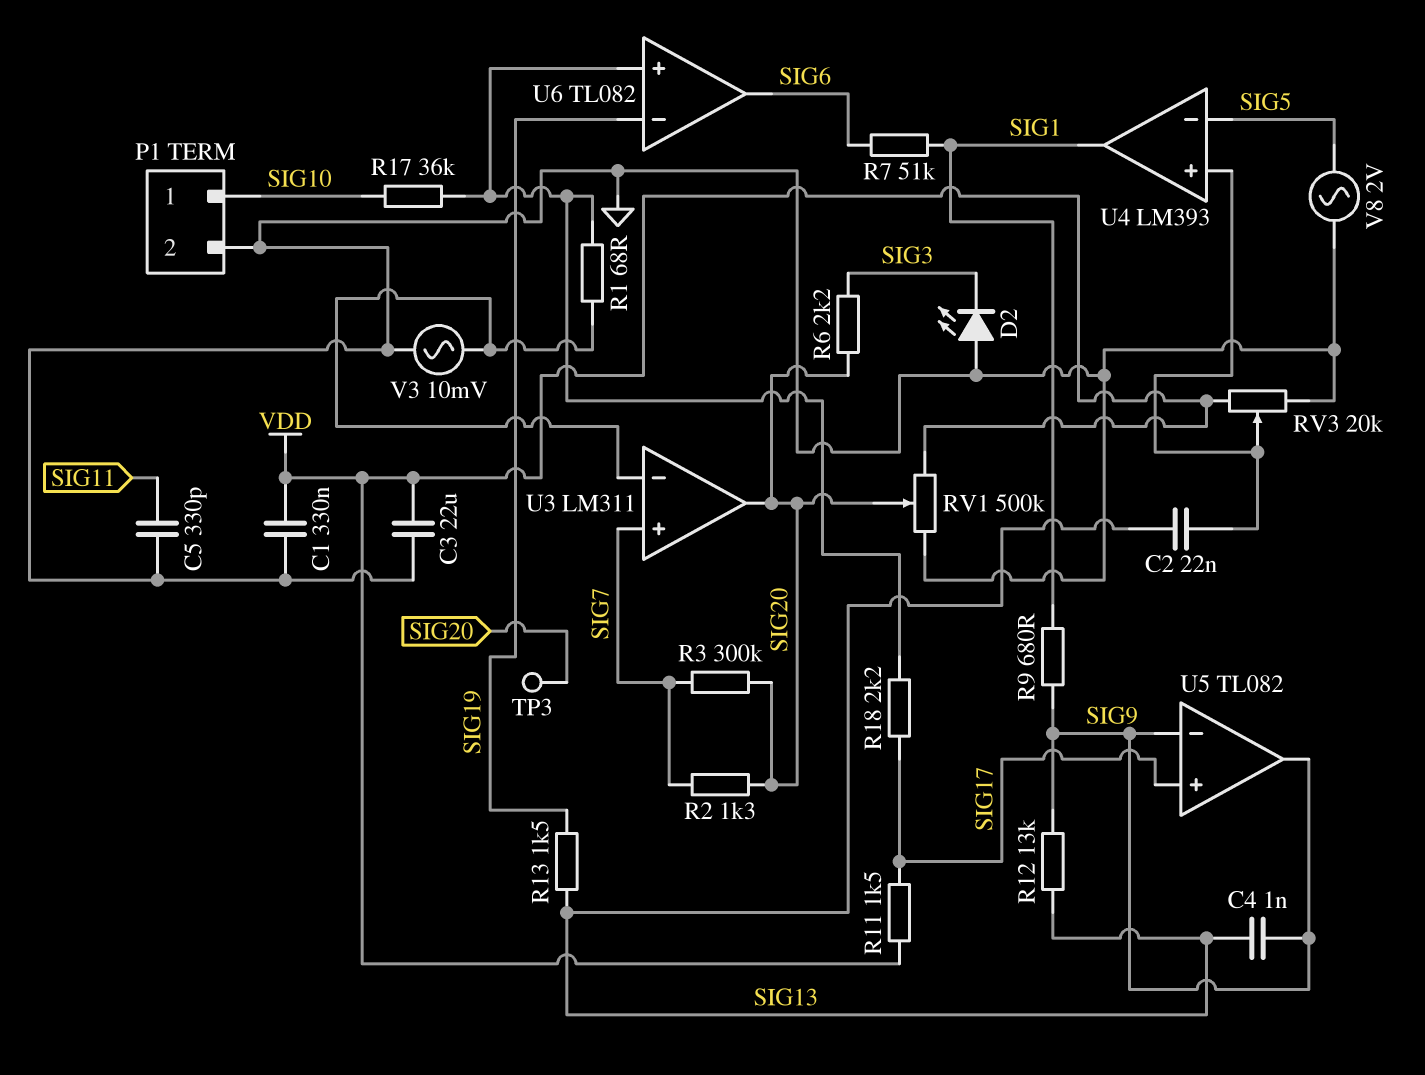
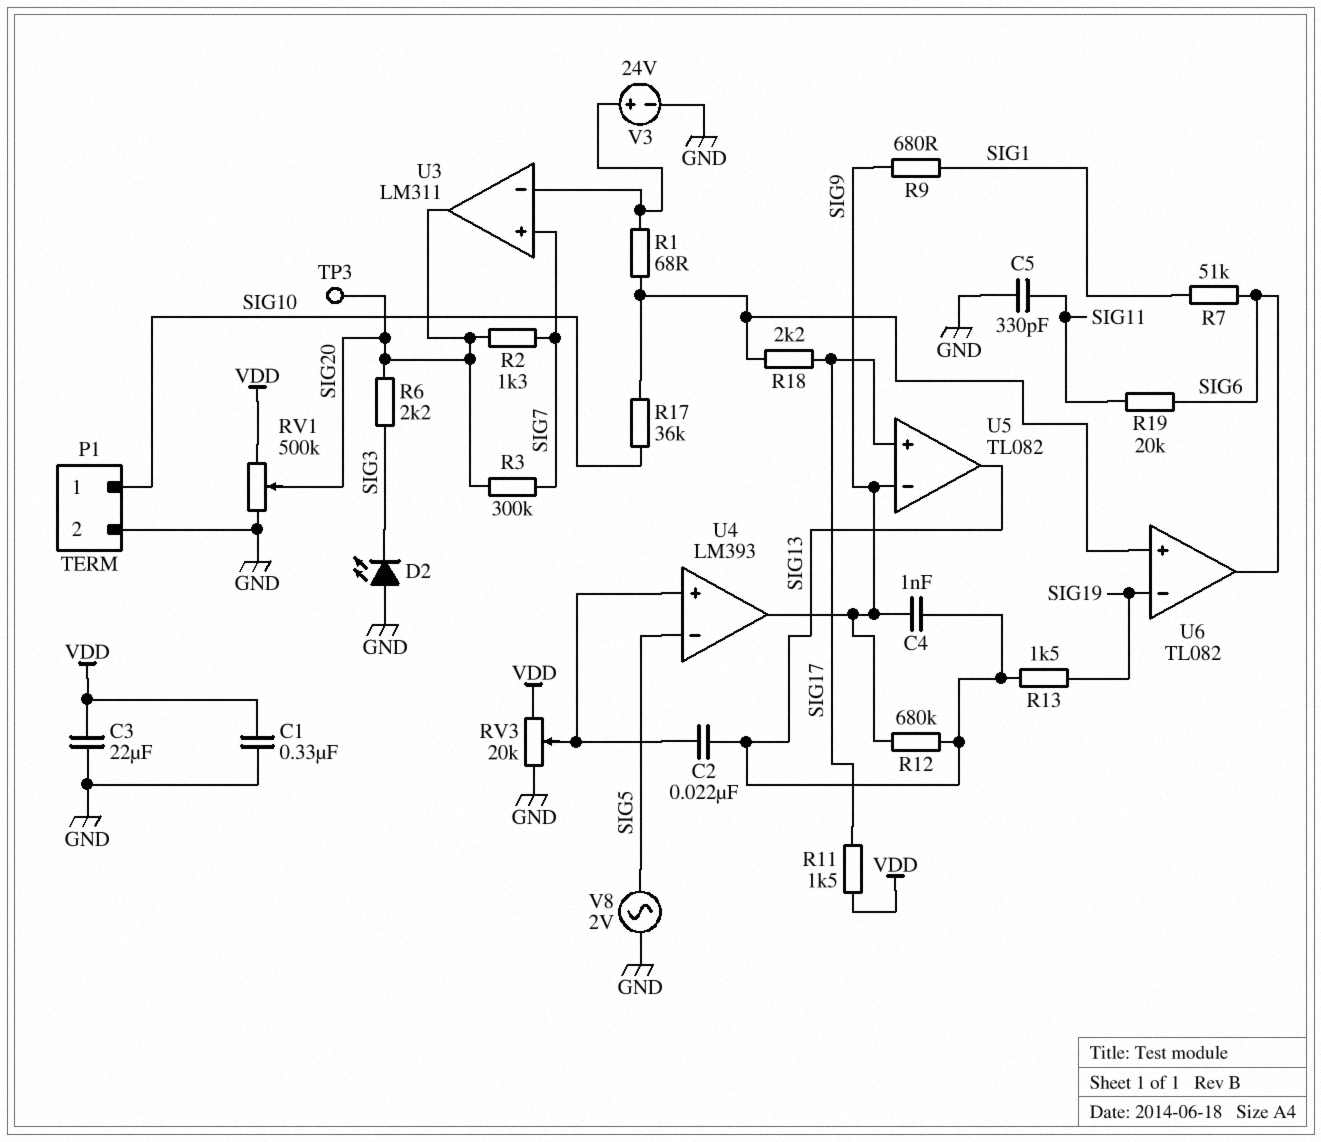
R12: 13k (SIG9, SIG13) -> 680k (SIG9, SIG13)
R19: none -> 20k (SIG6, SIG11)
U4 pin out: SIG1 -> SIG9
U5 pin out: SIG9 -> SIG13
V3: AC 10mV (GND, U3/in-) -> 24V (plus U3/in-, minus GND)

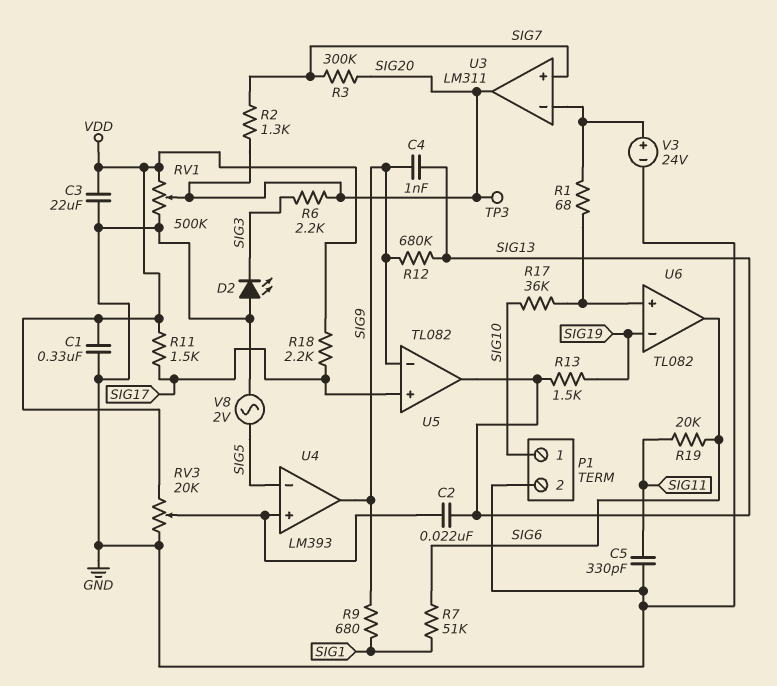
R18: 2.2k (SIG17, U6/in+) -> 2.2k (SIG17, VDD)

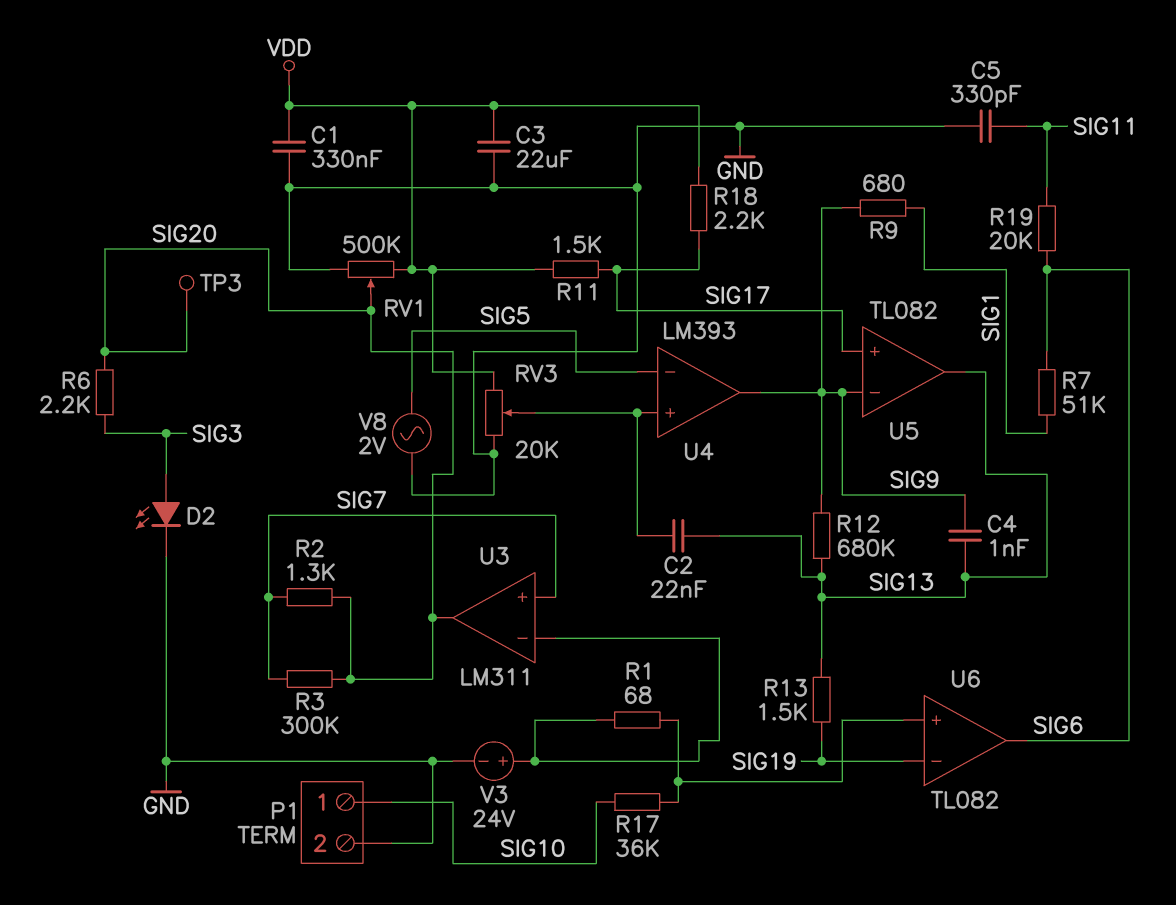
D2: LED (A GND, K SIG3) -> LED (A SIG3, K GND)

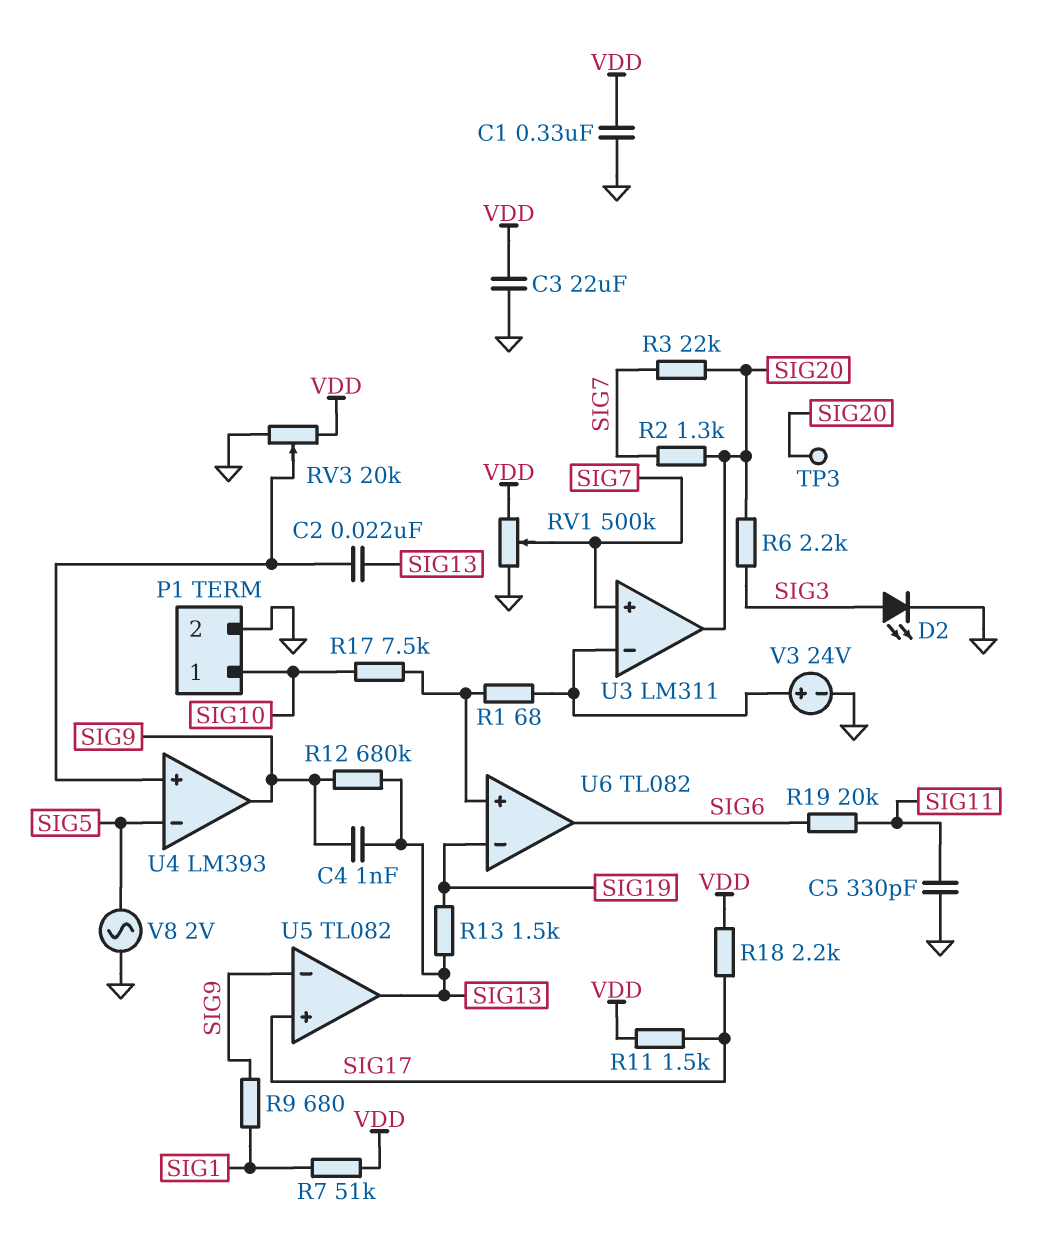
R3: 300k (SIG7, SIG20) -> 22k (SIG7, SIG20)
R7: 51k (SIG1, SIG6) -> 51k (SIG1, VDD)
R17: 36k (SIG10, U6/in+) -> 7.5k (SIG10, U6/in+)
RV1: 500k (GND, VDD, wiper SIG20) -> 500k (GND, VDD, wiper SIG7)

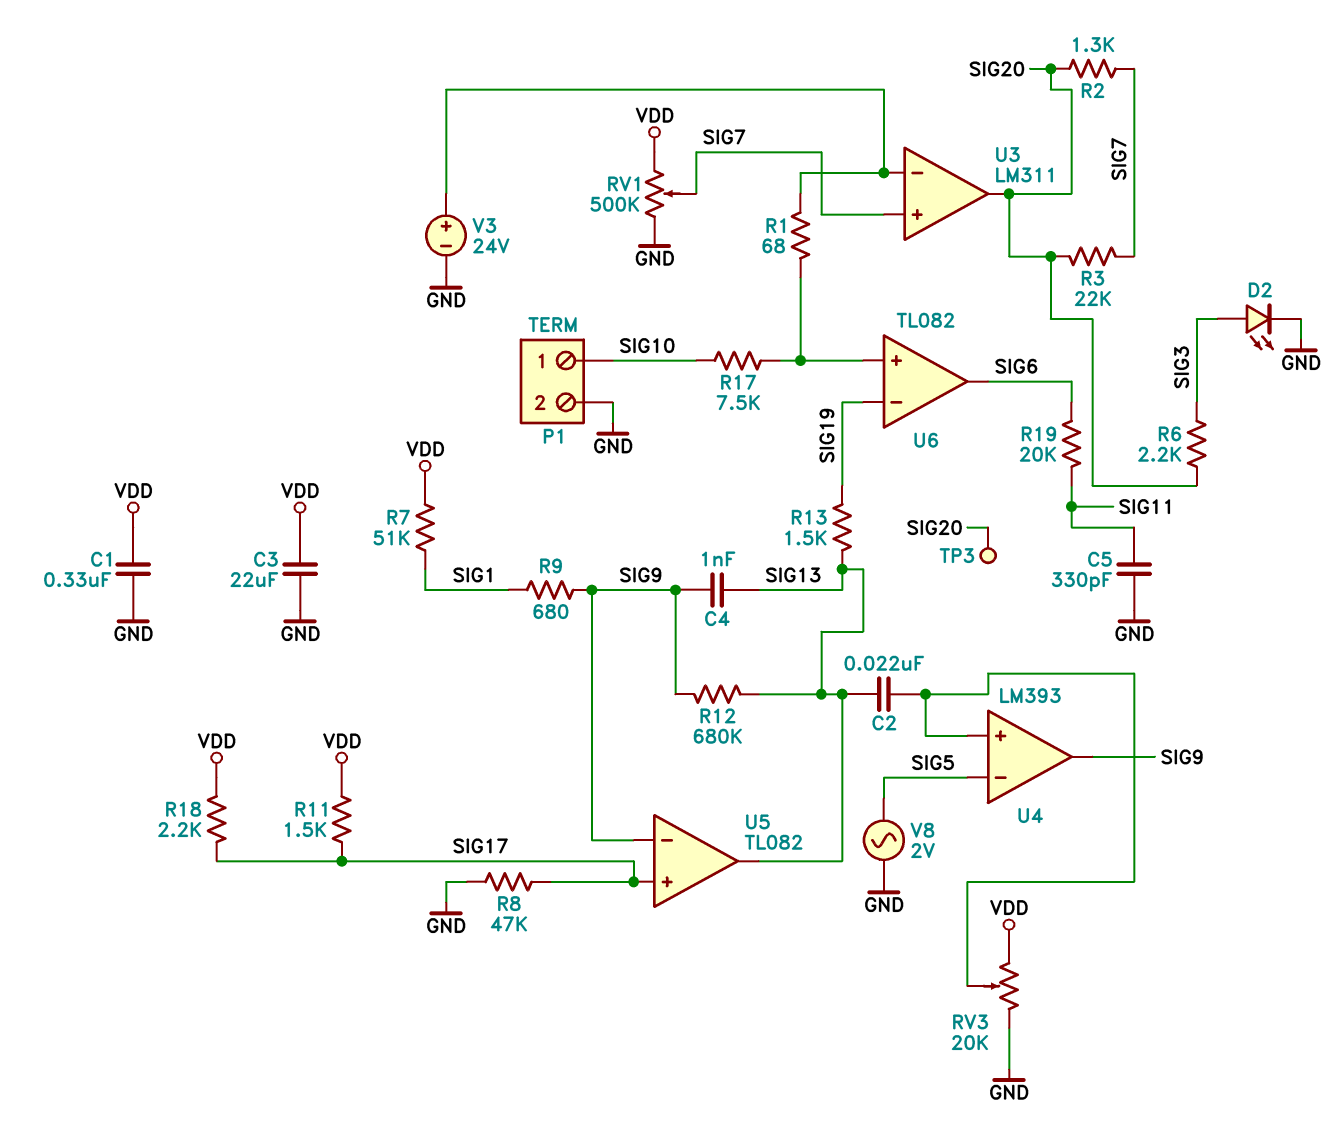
R8: none -> 47k (GND, SIG17)

